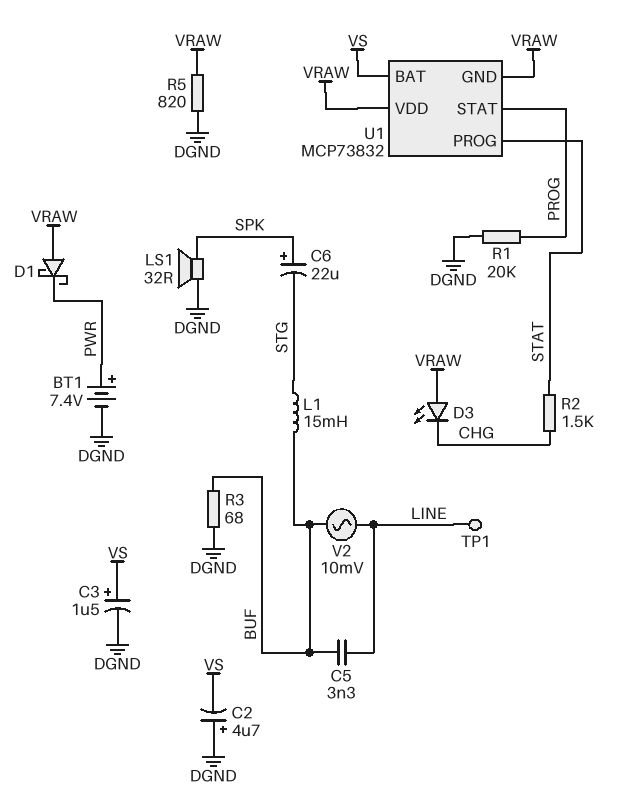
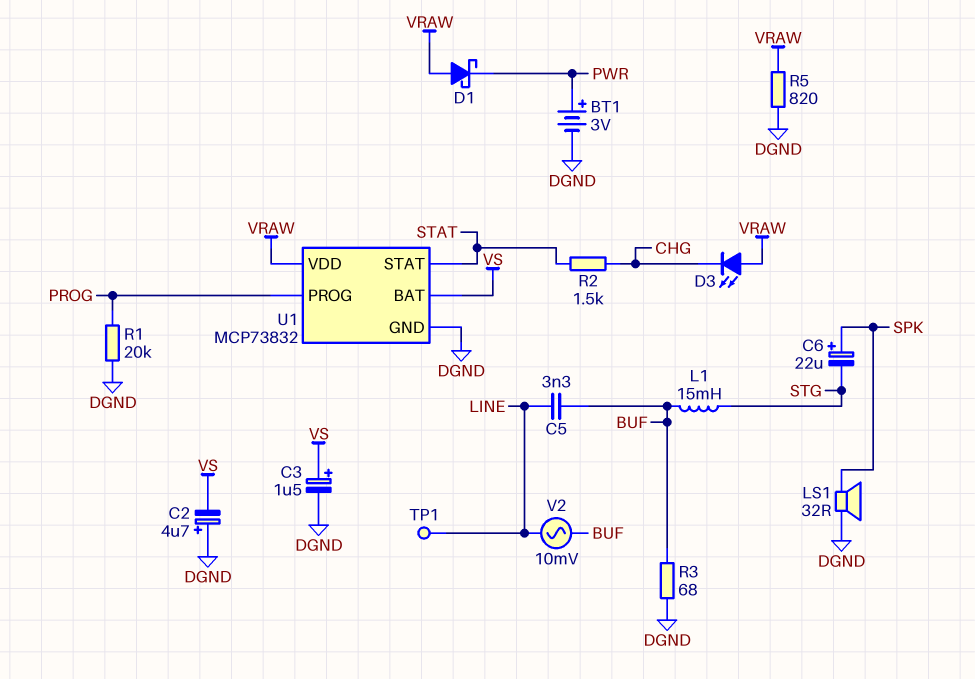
BT1: 7.4V (plus PWR, minus DGND) -> 3V (plus PWR, minus DGND)
U1 pin GND: VRAW -> DGND
U1 pin PROG: STAT -> PROG
U1 pin STAT: PROG -> STAT

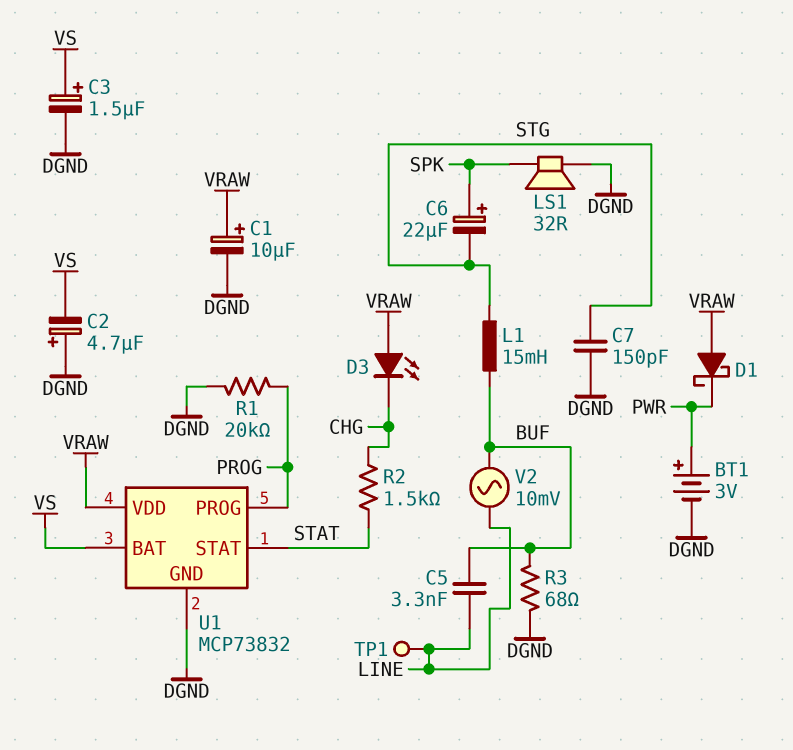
C1: none -> 10uF (plus VRAW, minus DGND)
C7: none -> 150pF (DGND, STG)
R5: 820 (DGND, VRAW) -> none

